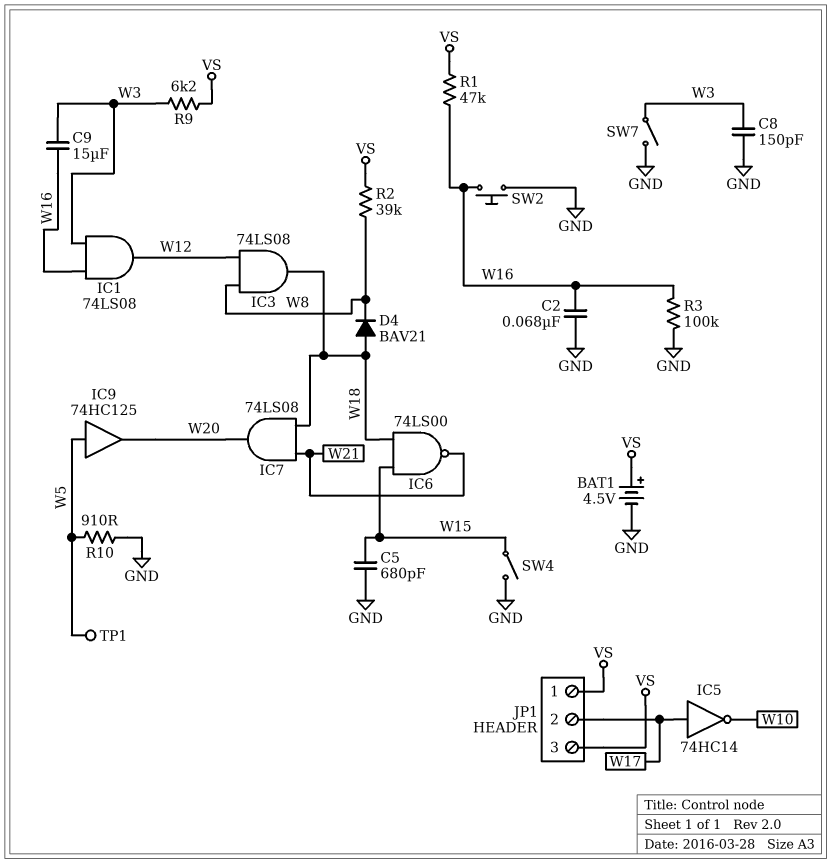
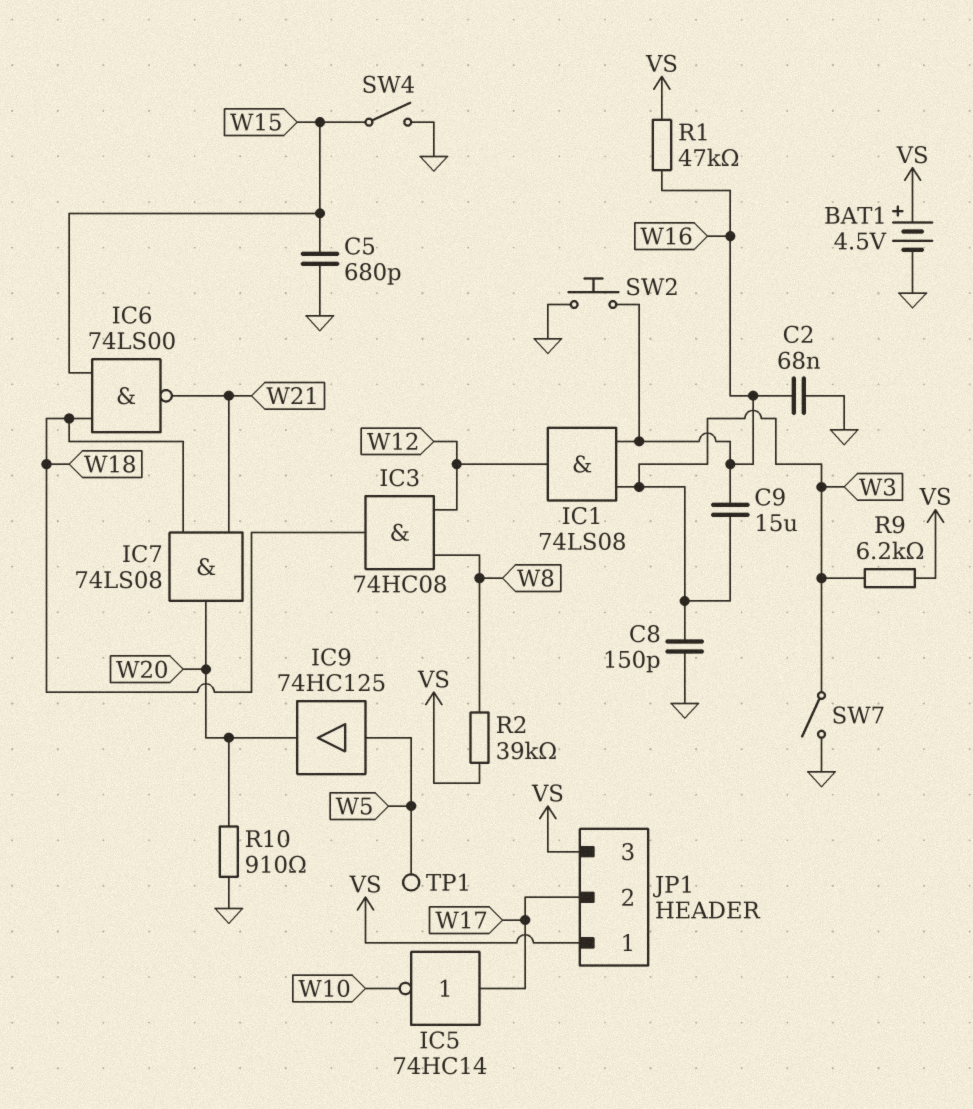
D4: diode BAV21 (A W18, K W8) -> none
IC3: AND 74LS08 (in W8, in W12, out W18) -> AND 74HC08 (in W8, in W12, out W18)
R3: 100k (GND, W16) -> none
R10: 910 (GND, W5) -> 910 (GND, W20)

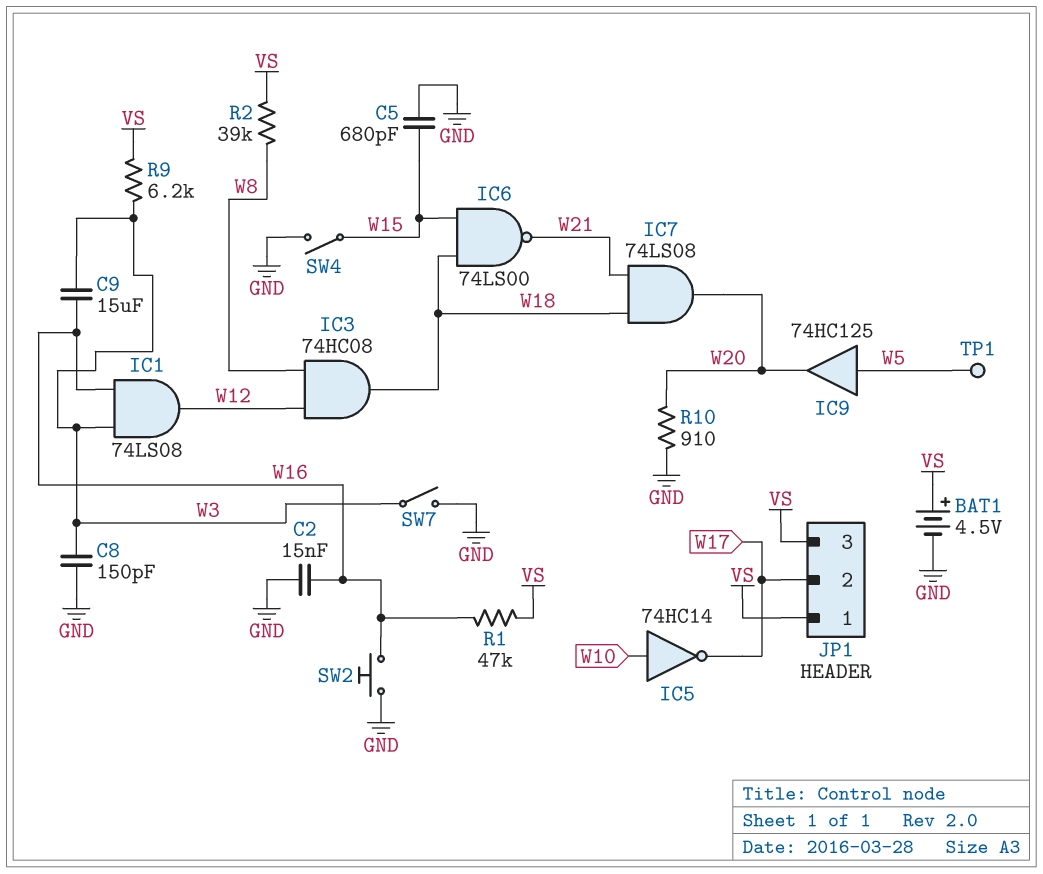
C2: 68nF (GND, W16) -> 15nF (GND, W16)
IC5: NOT 74HC14 (in W17, out W10) -> NOT 74HC14 (in W10, out W17)

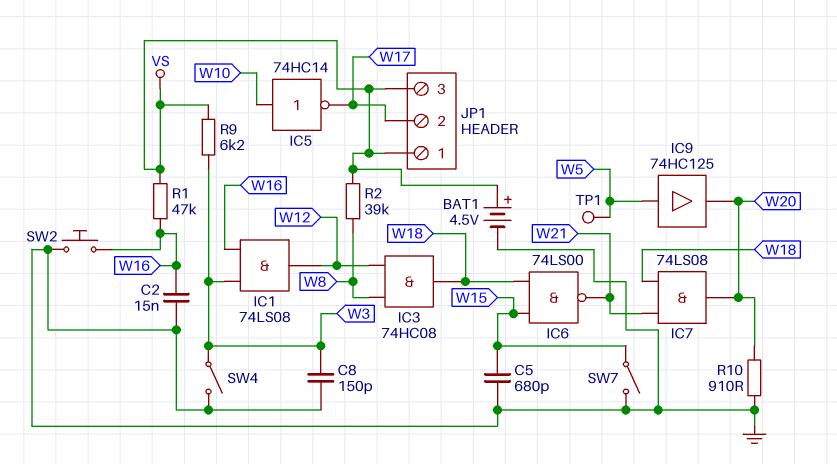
C9: 15uF (W3, W16) -> none
SW4: switch (GND, W15) -> switch (GND, W3)
SW7: switch (GND, W3) -> switch (GND, W15)

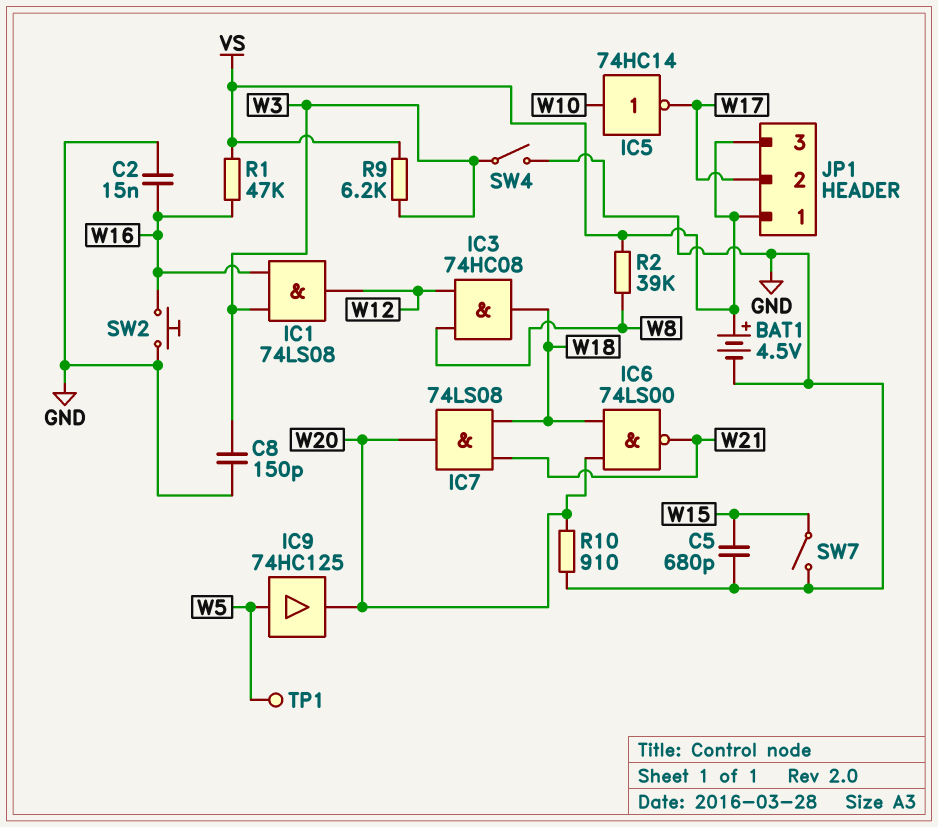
IC6: NAND 74LS00 (in W15, in W18, out W21) -> NAND 74LS00 (in W18, in W20, out W21)

